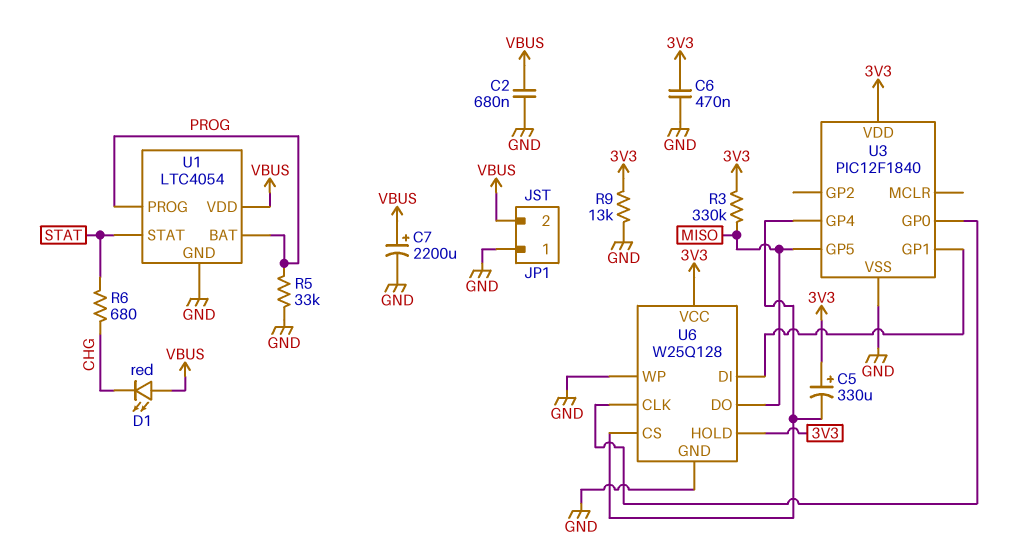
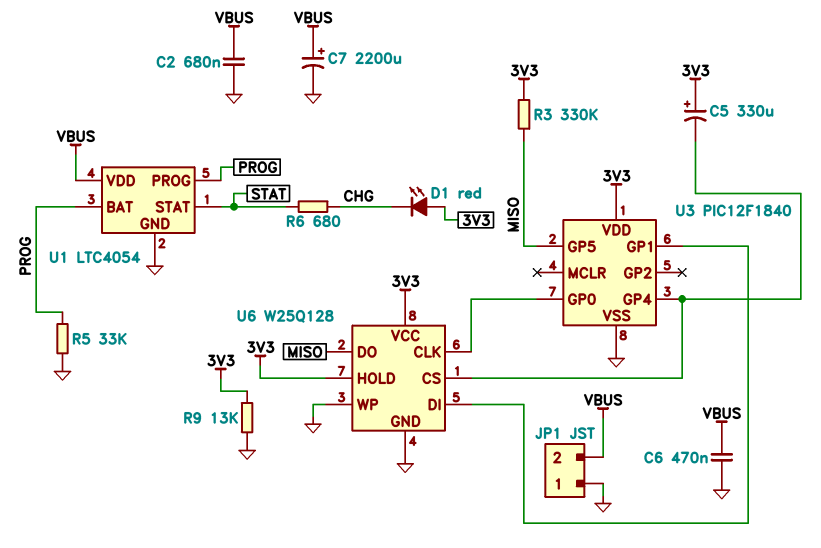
C6: 470nF (3V3, GND) -> 470nF (GND, VBUS)
D1: LED red (A VBUS, K CHG) -> LED red (A 3V3, K CHG)

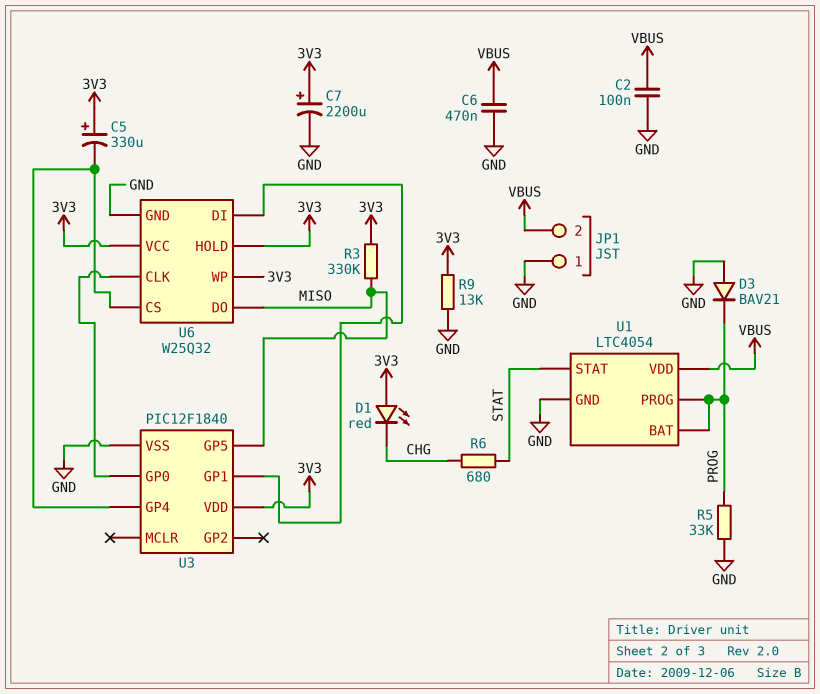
C2: 680nF (GND, VBUS) -> 100nF (GND, VBUS)
C7: 2200uF (plus VBUS, minus GND) -> 2200uF (plus 3V3, minus GND)
D3: none -> diode BAV21 (A GND, K PROG)
U6: W25Q128 -> W25Q32
U6 pin WP: GND -> 3V3

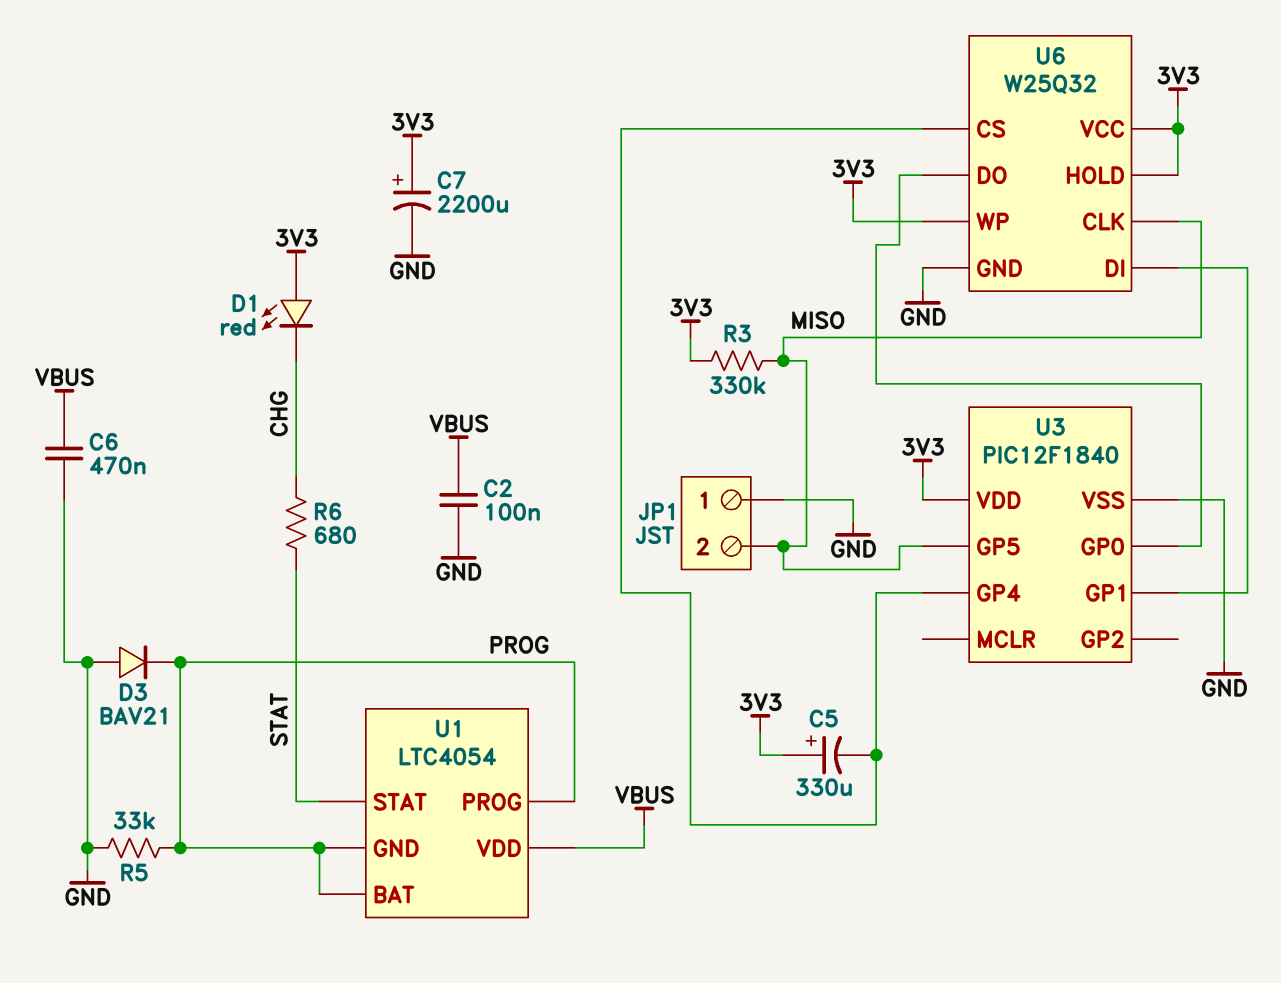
JP1 pin 2: VBUS -> MISO
R9: 13k (3V3, GND) -> none
U1 pin GND: GND -> PROG
U6 pin CLK: U3/GP0 -> MISO
U6 pin DO: MISO -> U3/GP0

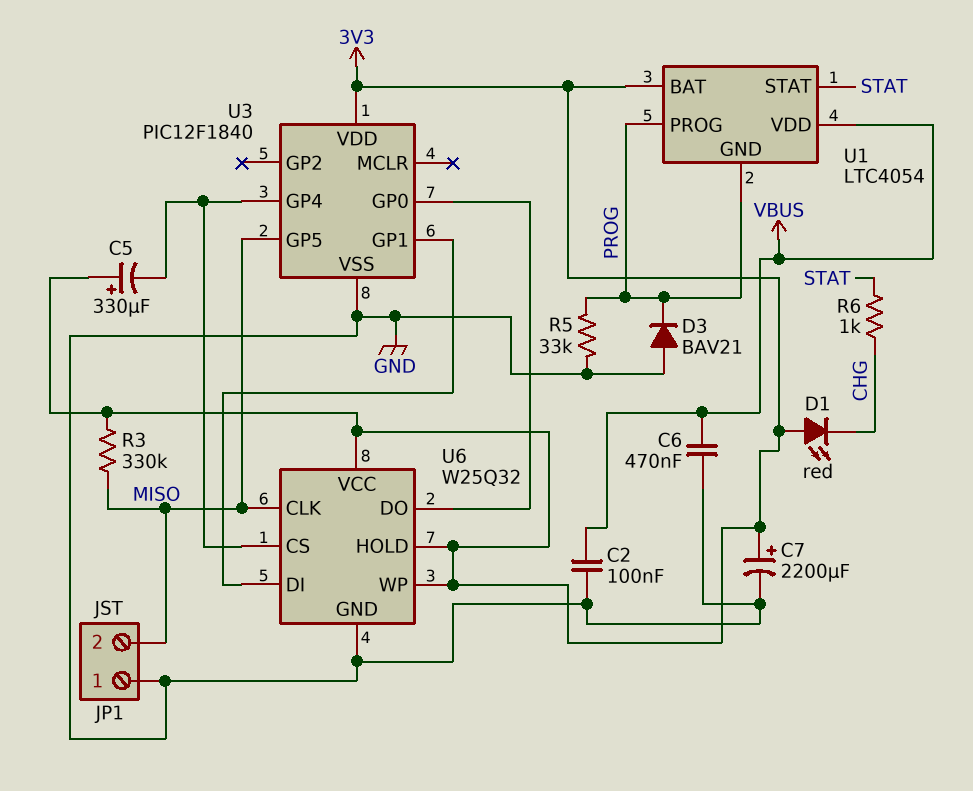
R6: 680 (CHG, STAT) -> 1k (CHG, STAT)
U1 pin BAT: PROG -> 3V3

